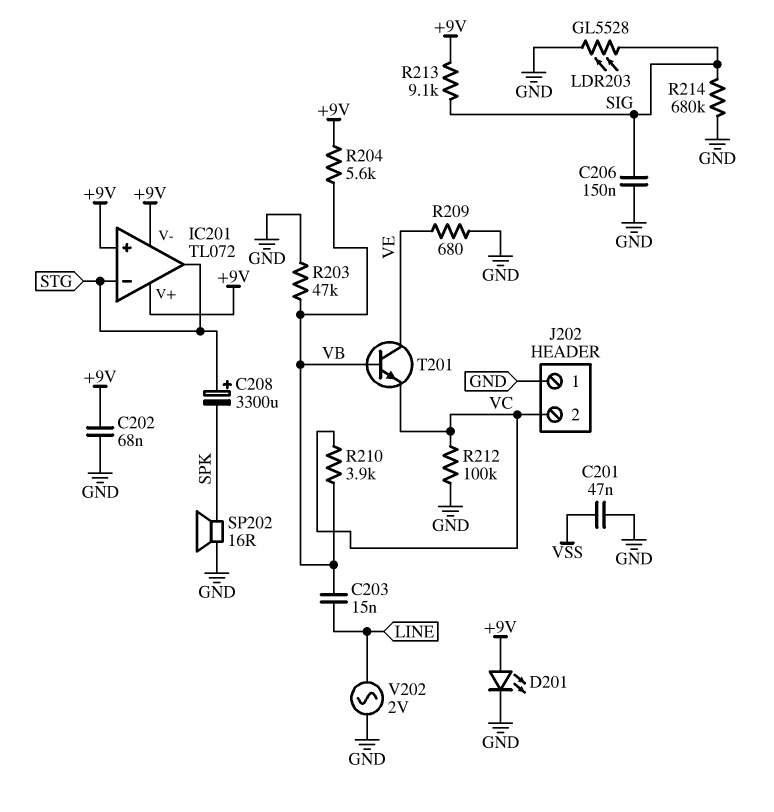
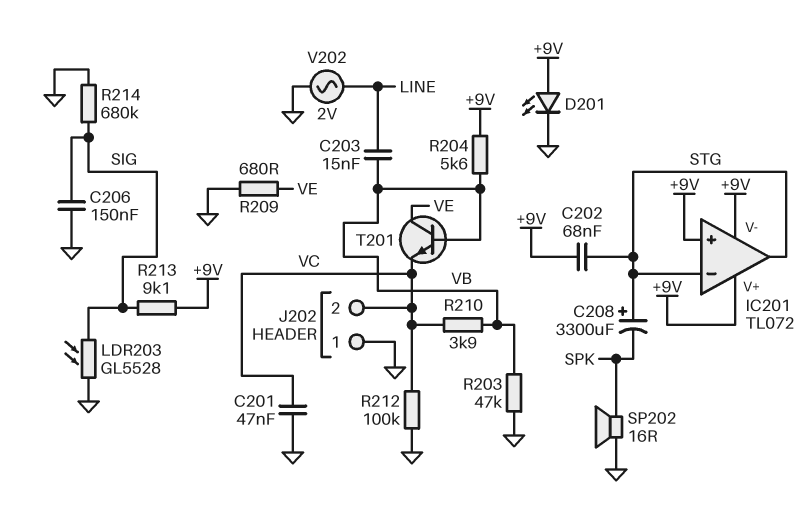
C201: 47nF (GND, VSS) -> 47nF (GND, VC)
C202: 68nF (+9V, GND) -> 68nF (+9V, STG)

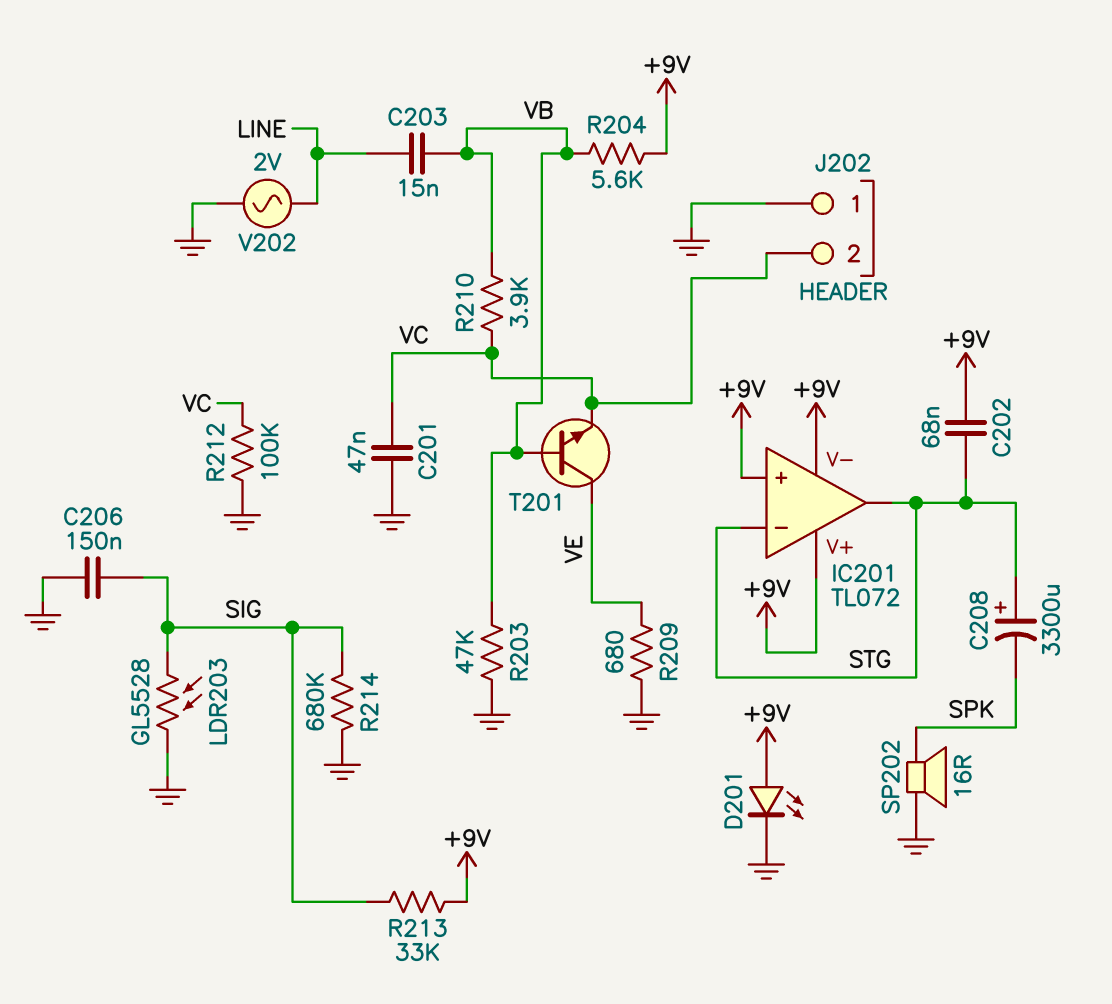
R213: 9.1k (+9V, SIG) -> 33k (+9V, SIG)

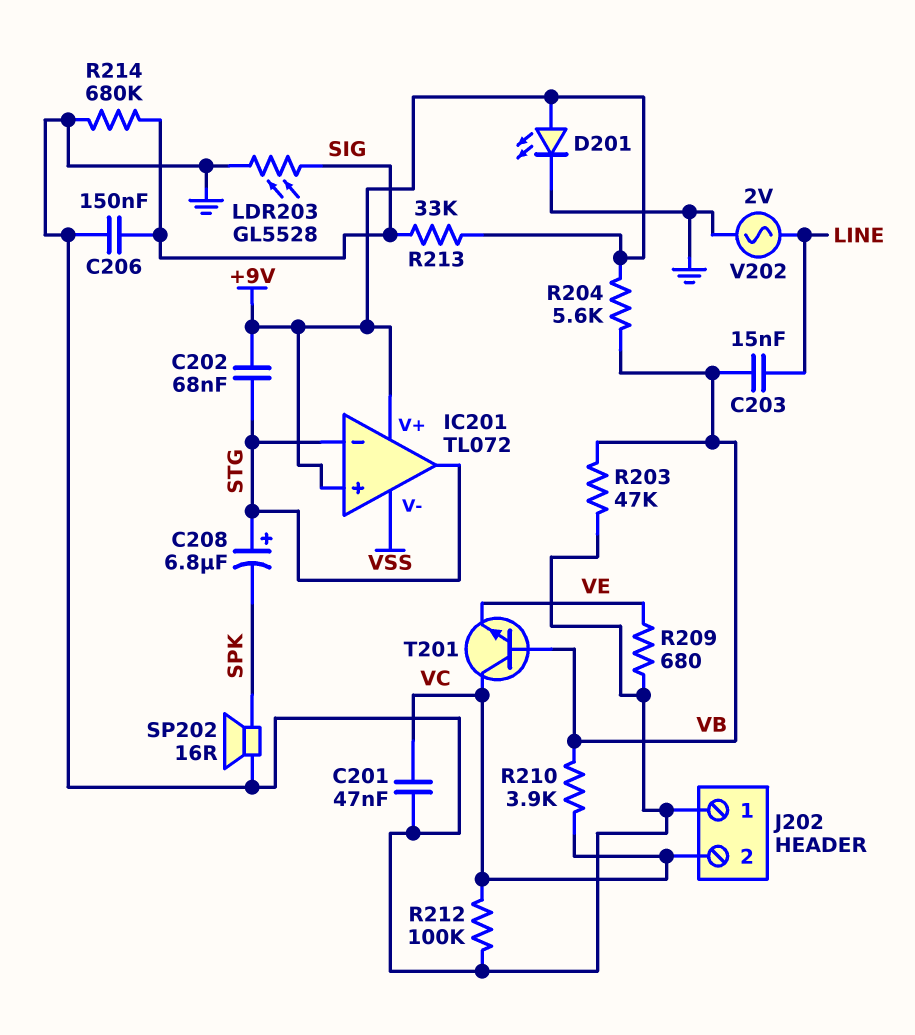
C208: 3300uF (plus STG, minus SPK) -> 6.8uF (plus STG, minus SPK)
IC201 pin V-: +9V -> VSS
T201: NPN (B VB, C VE, E VC) -> NPN (B VB, C VC, E VE)

